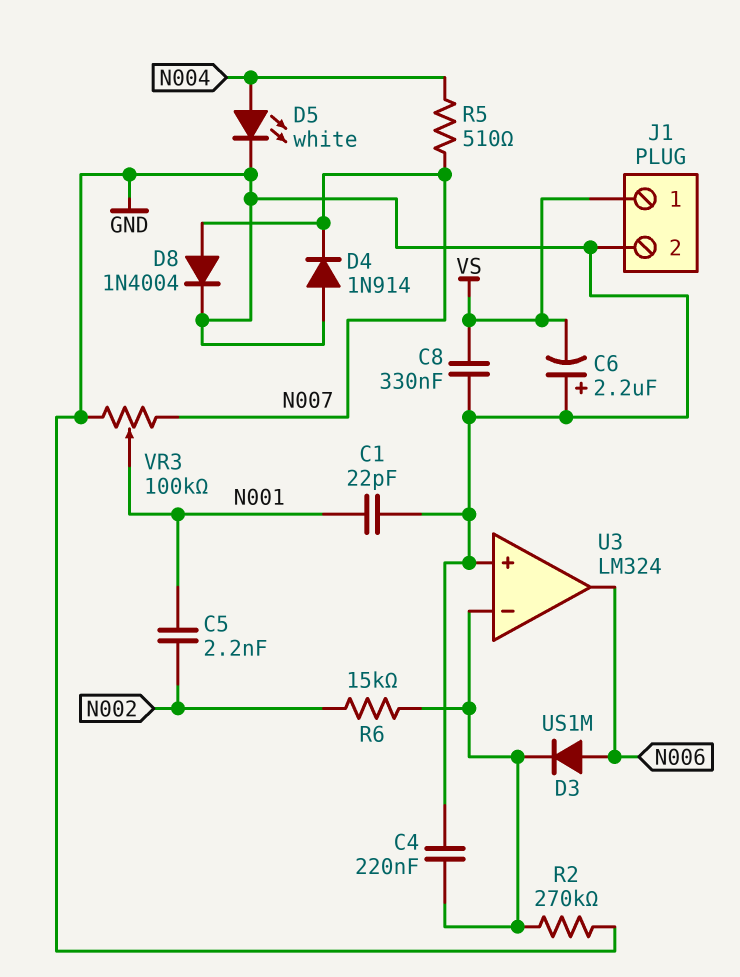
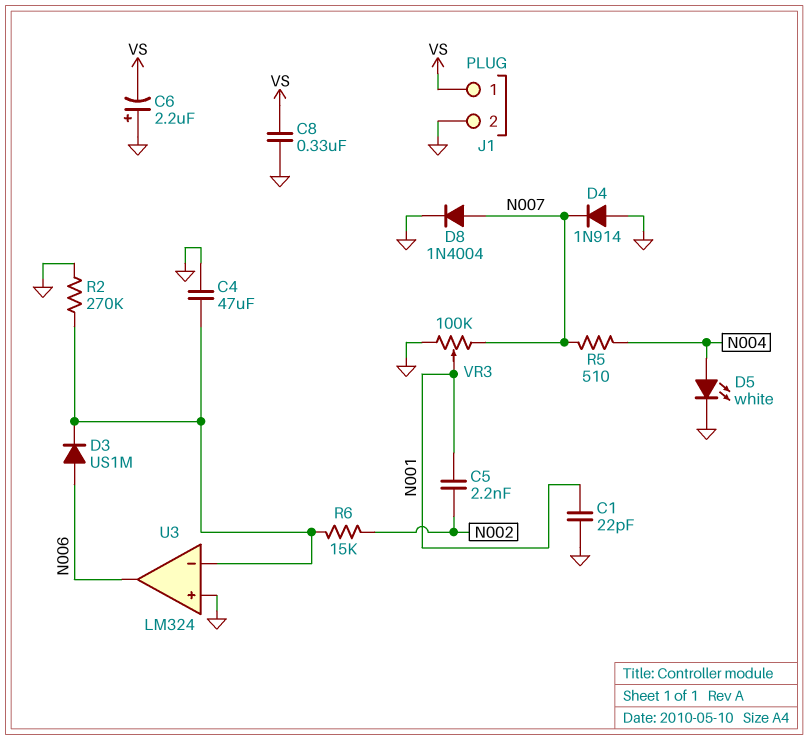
C4: 220nF (GND, U3/in-) -> 47uF (GND, U3/in-)

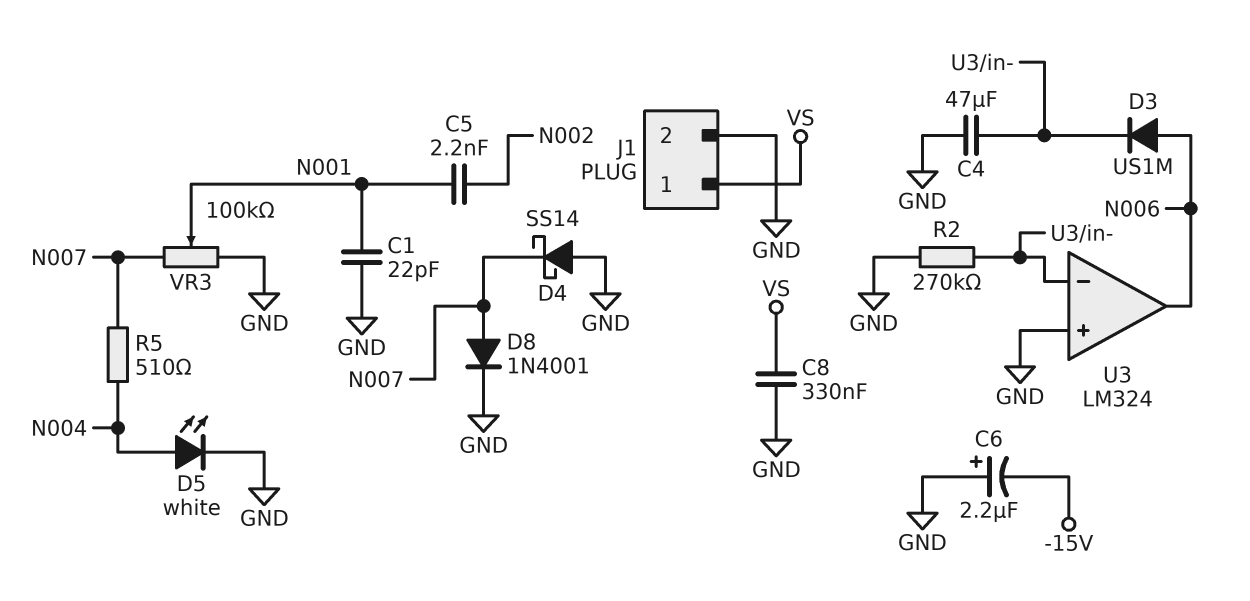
C6: 2.2uF (plus GND, minus VS) -> 2.2uF (plus GND, minus -15V)
D4: diode 1N914 (A GND, K N007) -> schottky SS14 (A GND, K N007)
D8: diode 1N4004 (A N007, K GND) -> diode 1N4001 (A N007, K GND)
R6: 15k (N002, U3/in-) -> none

